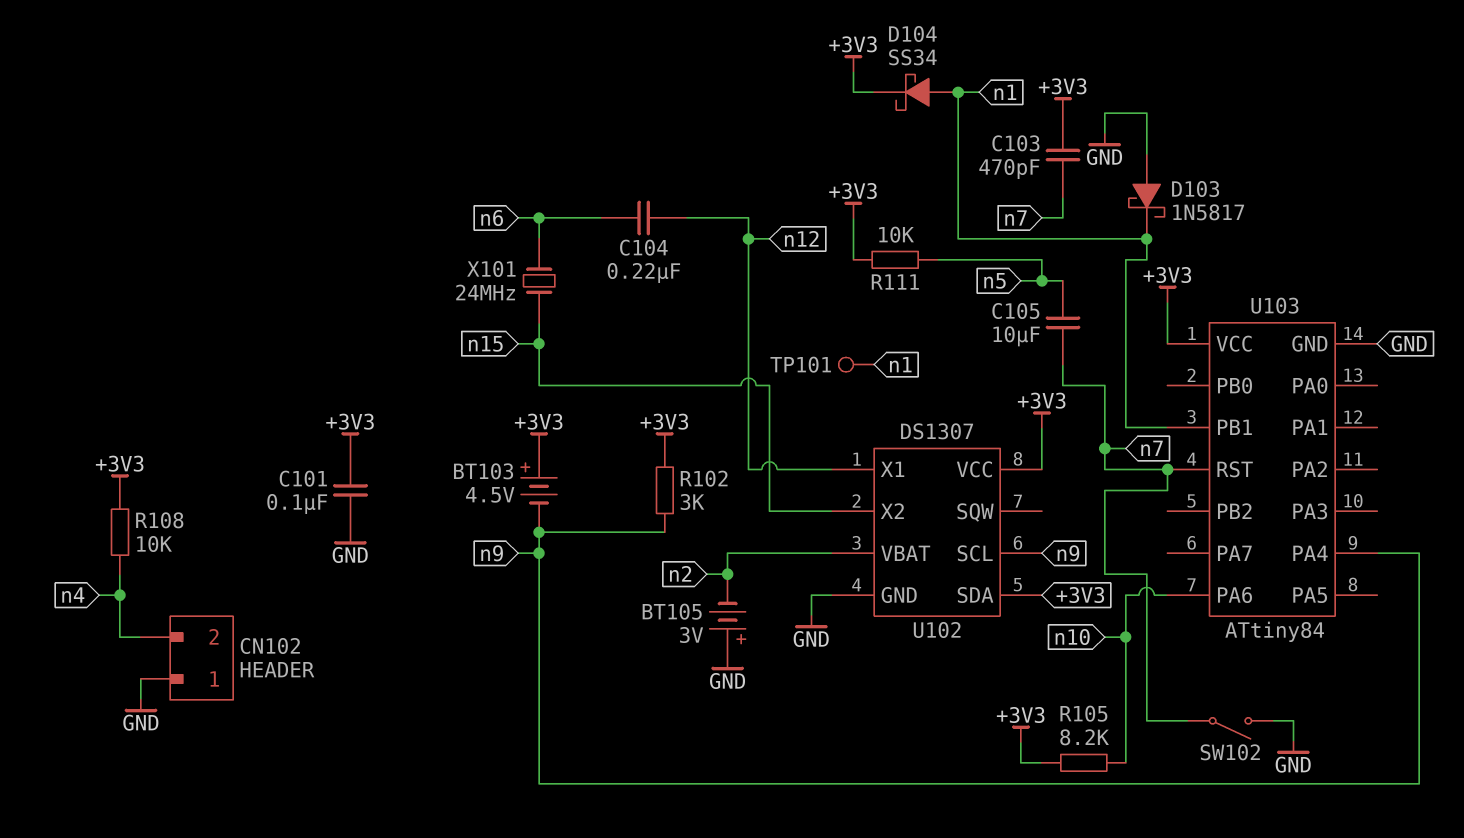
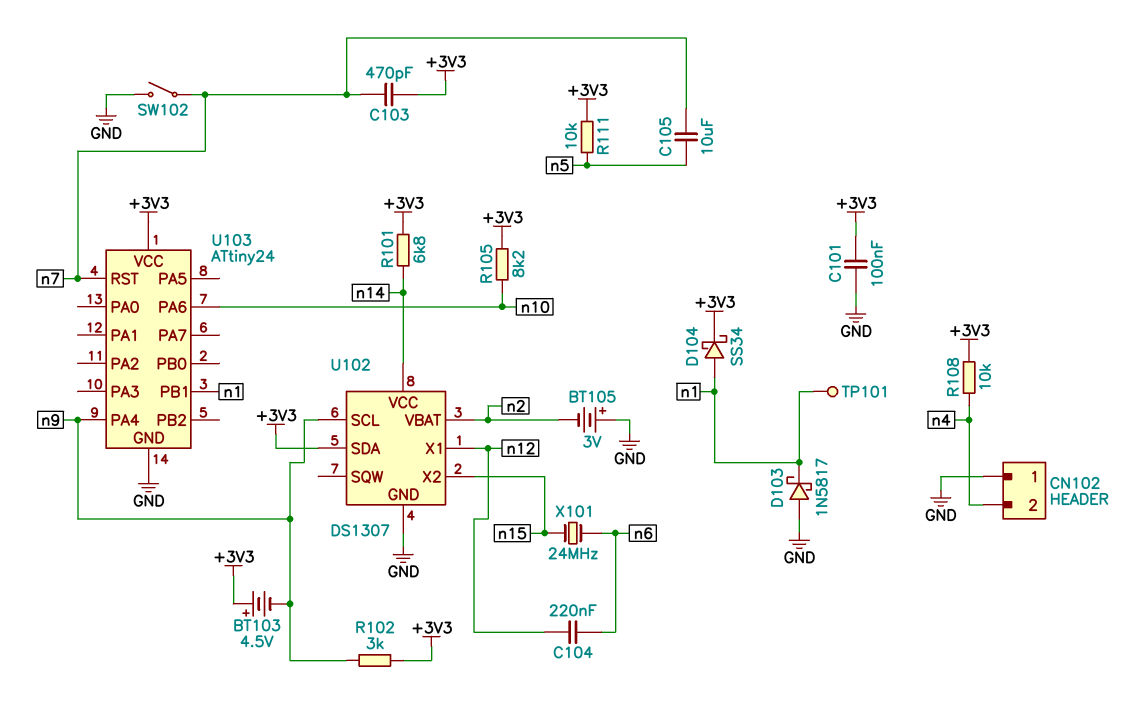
R101: none -> 6.8k (+3V3, n14)
U102 pin VCC: +3V3 -> n14
U103: ATtiny84 -> ATtiny24

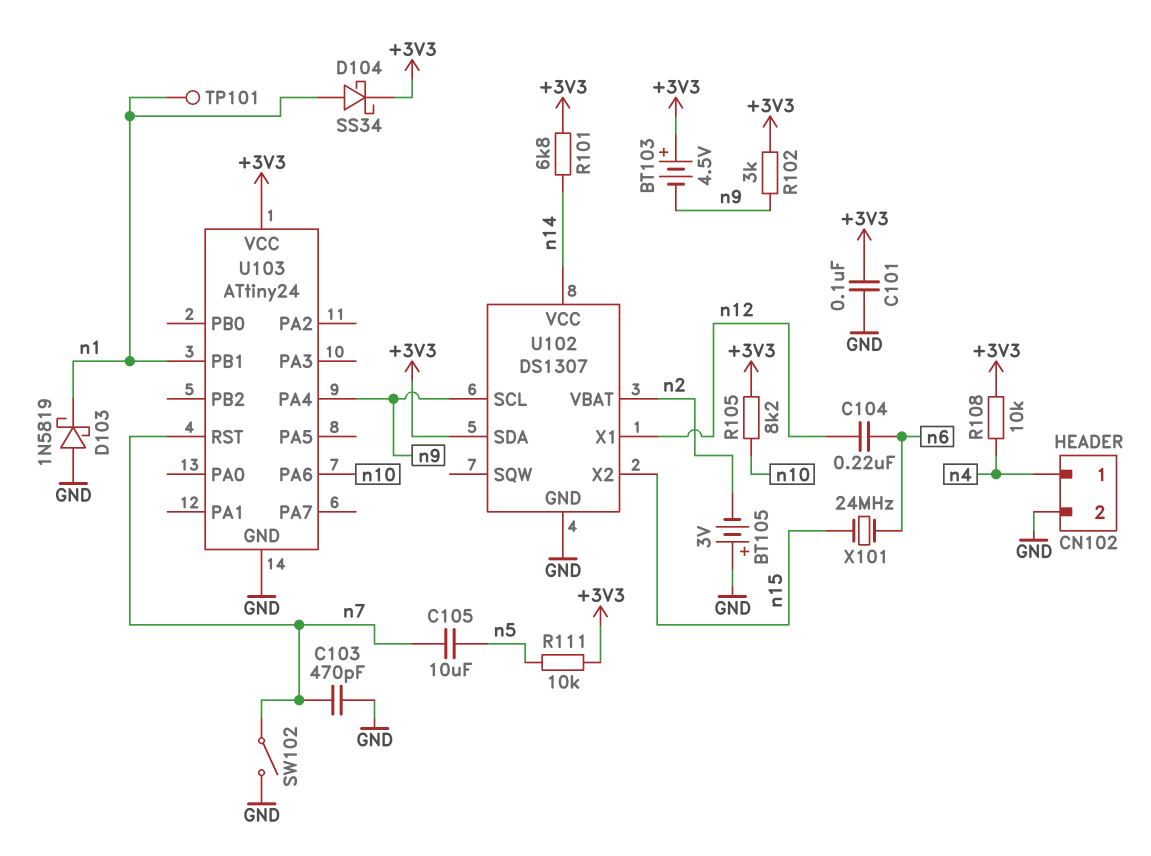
C103: 470pF (+3V3, n7) -> 470pF (GND, n7)
CN102 pin 1: GND -> n4
CN102 pin 2: n4 -> GND
D103: schottky 1N5817 (A GND, K n1) -> schottky 1N5819 (A GND, K n1)

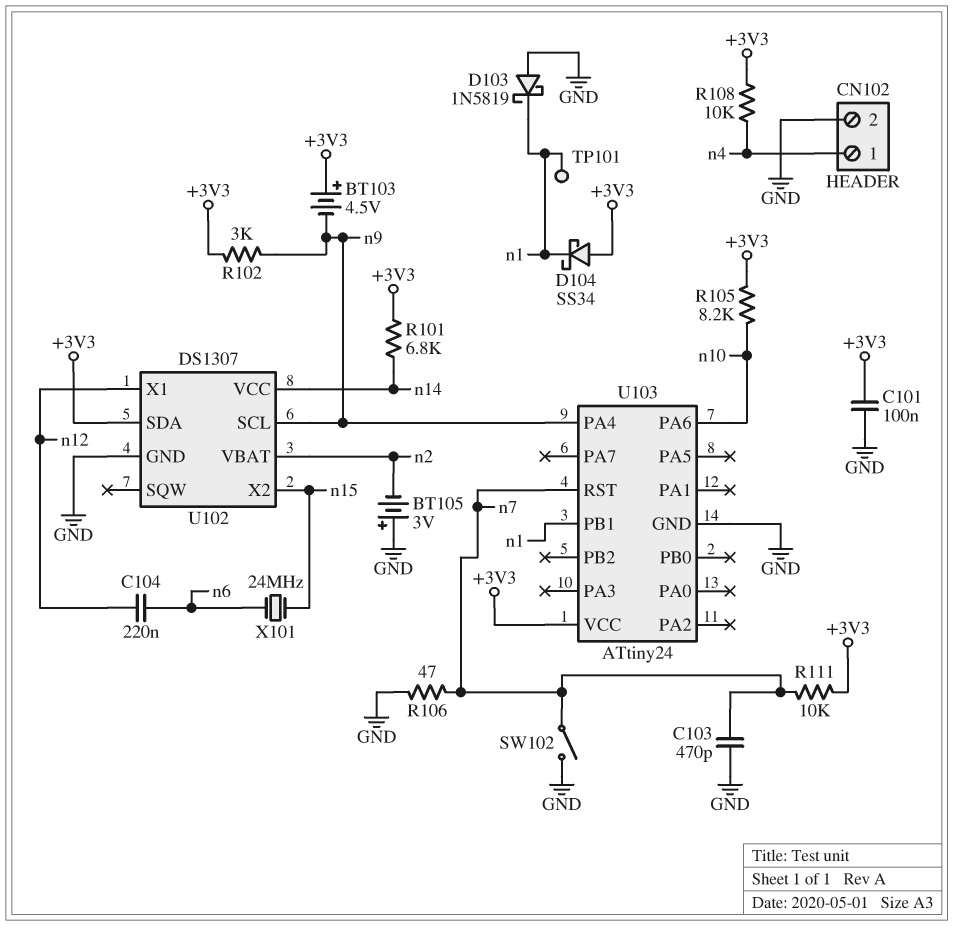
C105: 10uF (n5, n7) -> none
D104: schottky SS34 (A n1, K +3V3) -> schottky SS34 (A +3V3, K n1)
R106: none -> 47 (GND, n7)
R111: 10k (+3V3, n5) -> 10k (+3V3, n7)

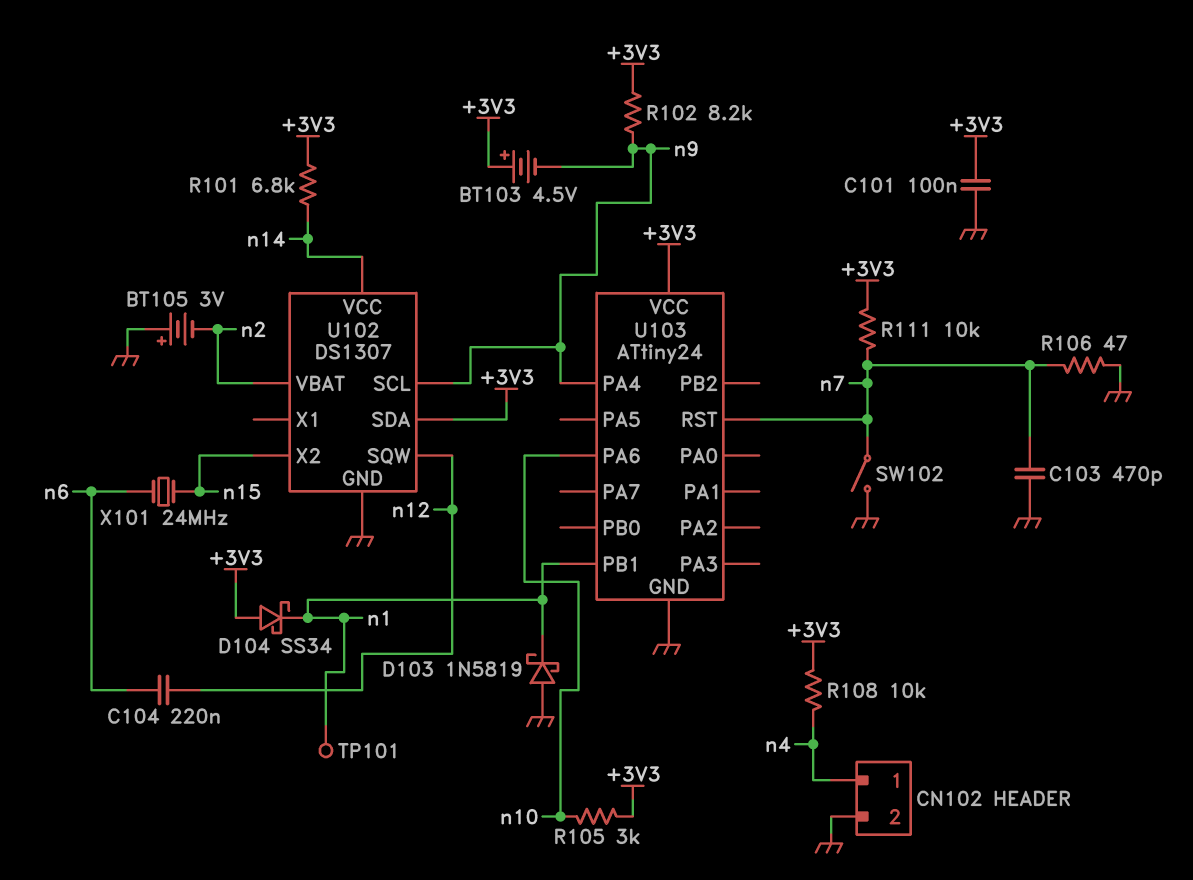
R102: 3k (+3V3, n9) -> 8.2k (+3V3, n9)
R105: 8.2k (+3V3, n10) -> 3k (+3V3, n10)
U102 pin SQW: none -> n12
U102 pin X1: n12 -> none

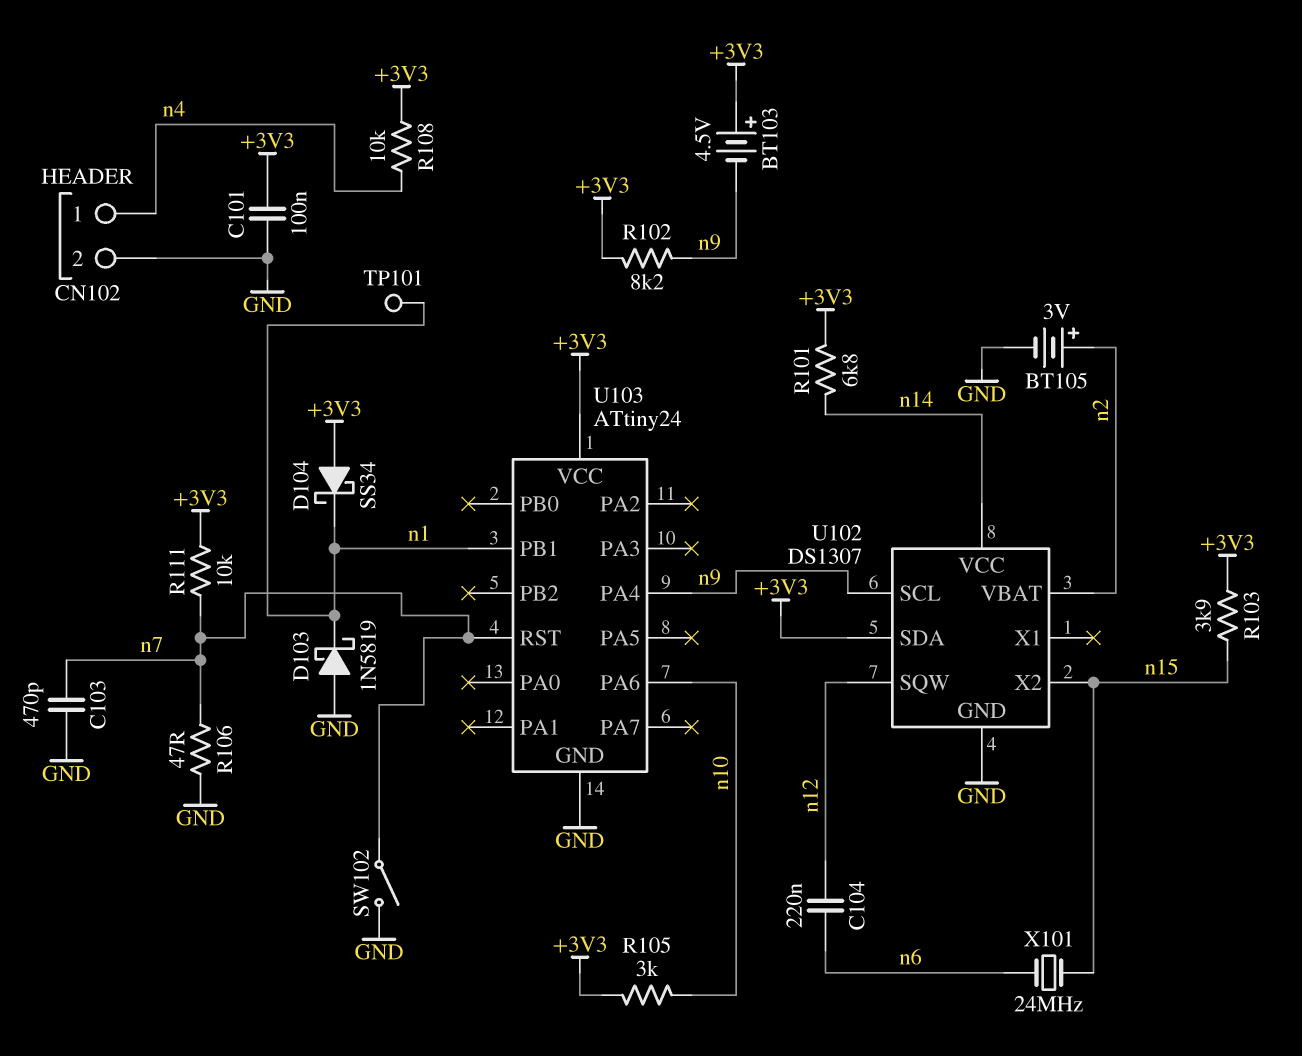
BT105: 3V (plus GND, minus n2) -> 3V (plus n2, minus GND)
R103: none -> 3.9k (+3V3, n15)

